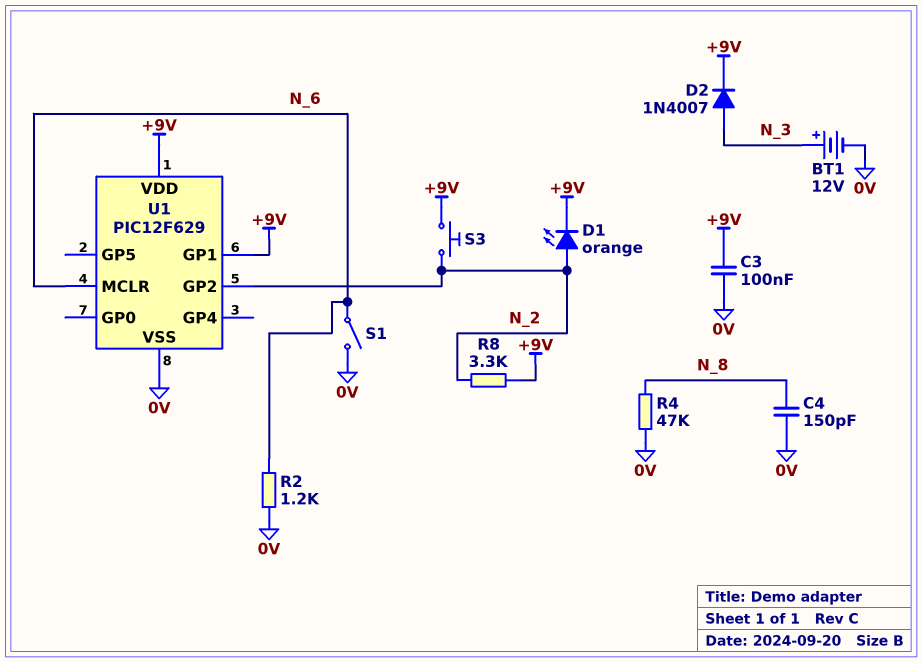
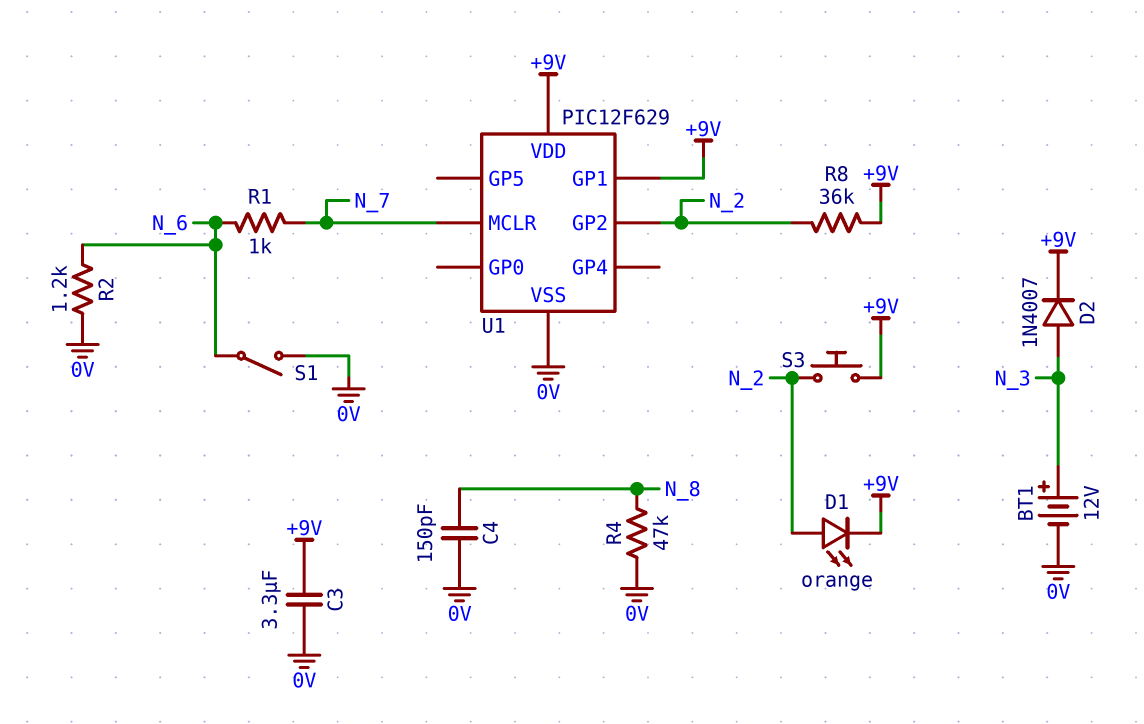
C3: 100nF (+9V, 0V) -> 3.3uF (+9V, 0V)
R1: none -> 1k (N_6, N_7)
R8: 3.3k (+9V, N_2) -> 36k (+9V, N_2)
U1 pin MCLR: N_6 -> N_7

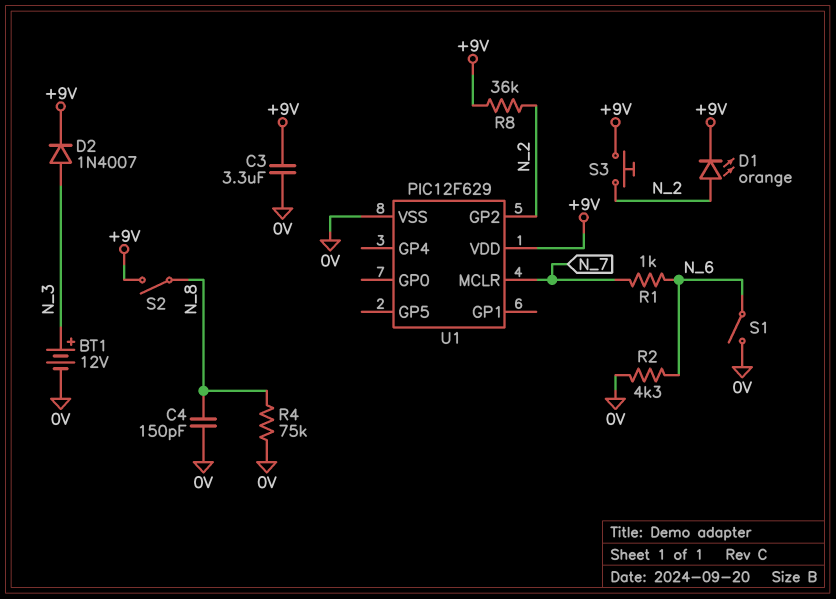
R2: 1.2k (0V, N_6) -> 4.3k (0V, N_6)
R4: 47k (0V, N_8) -> 75k (0V, N_8)
S2: none -> switch (+9V, N_8)
U1 pin GP1: +9V -> none

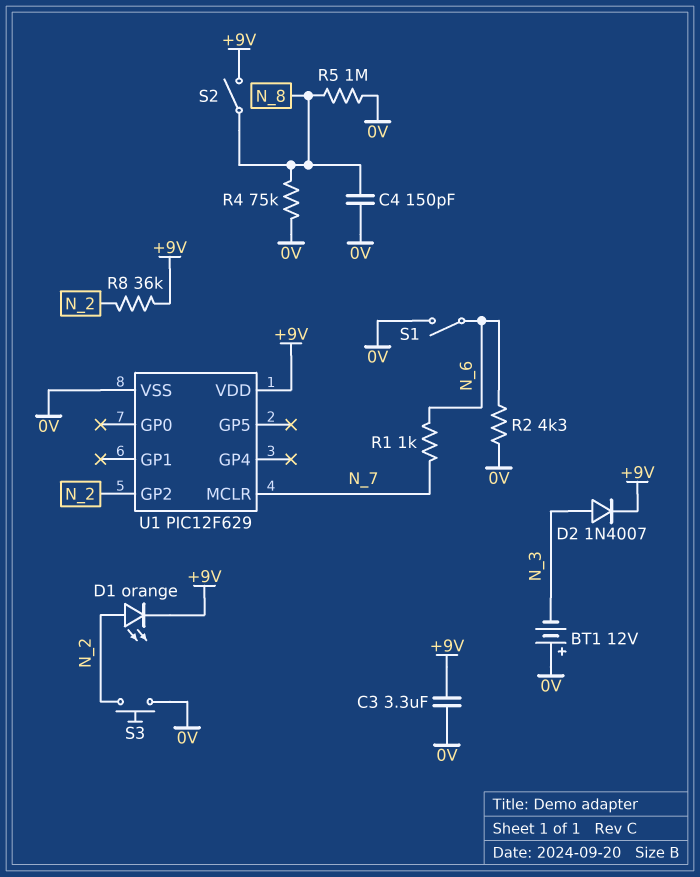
BT1: 12V (plus N_3, minus 0V) -> 12V (plus 0V, minus N_3)
R5: none -> 1M (0V, N_8)
S3: button (+9V, N_2) -> button (0V, N_2)

